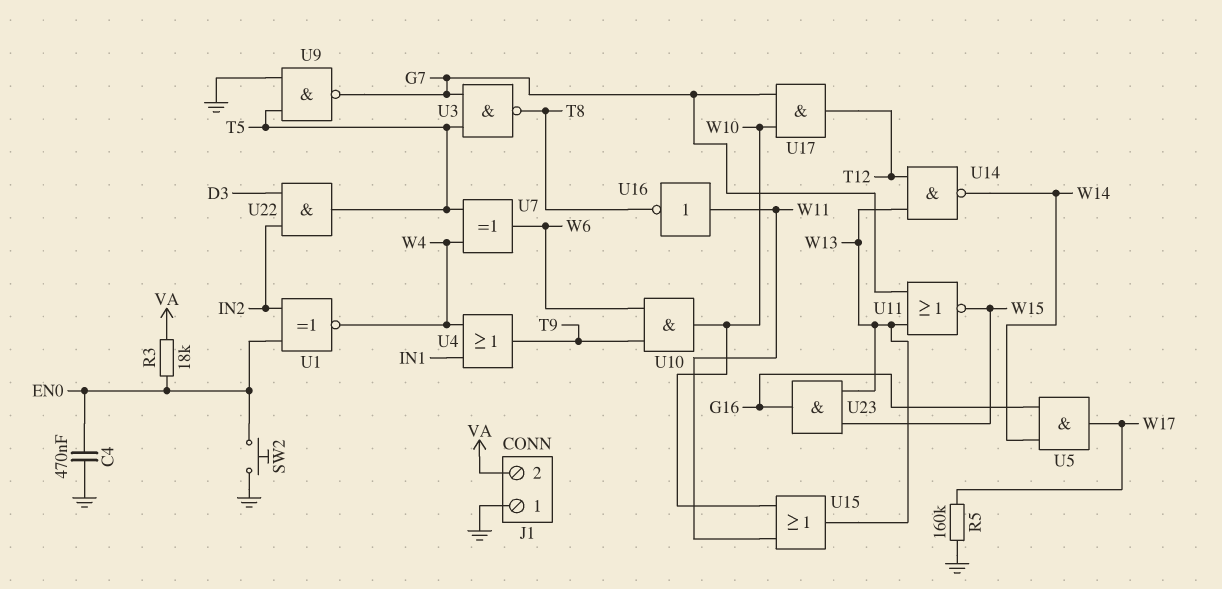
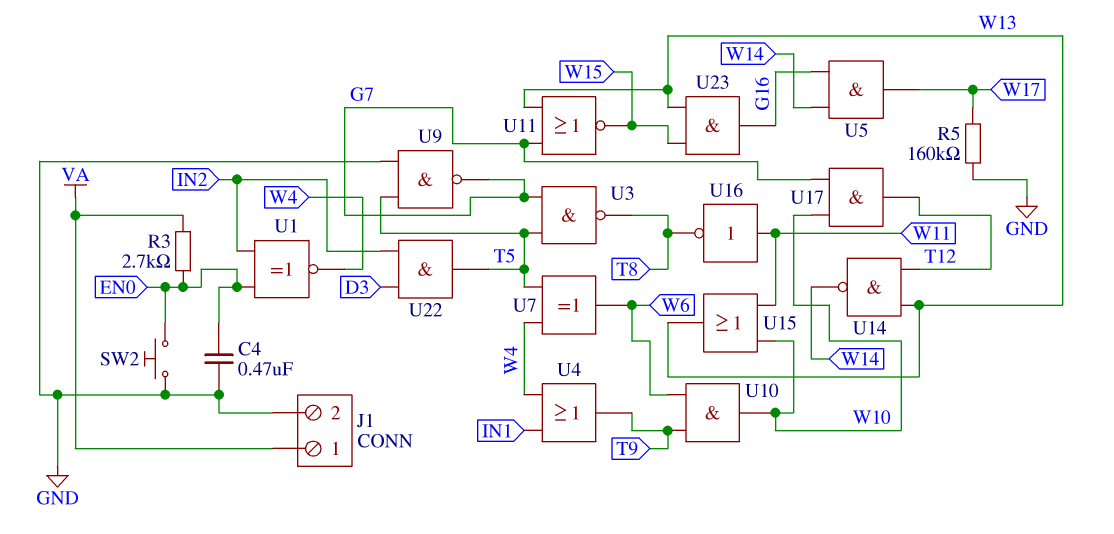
J1 pin 1: GND -> VA
J1 pin 2: VA -> GND
R3: 18k (EN0, VA) -> 2.7k (EN0, VA)

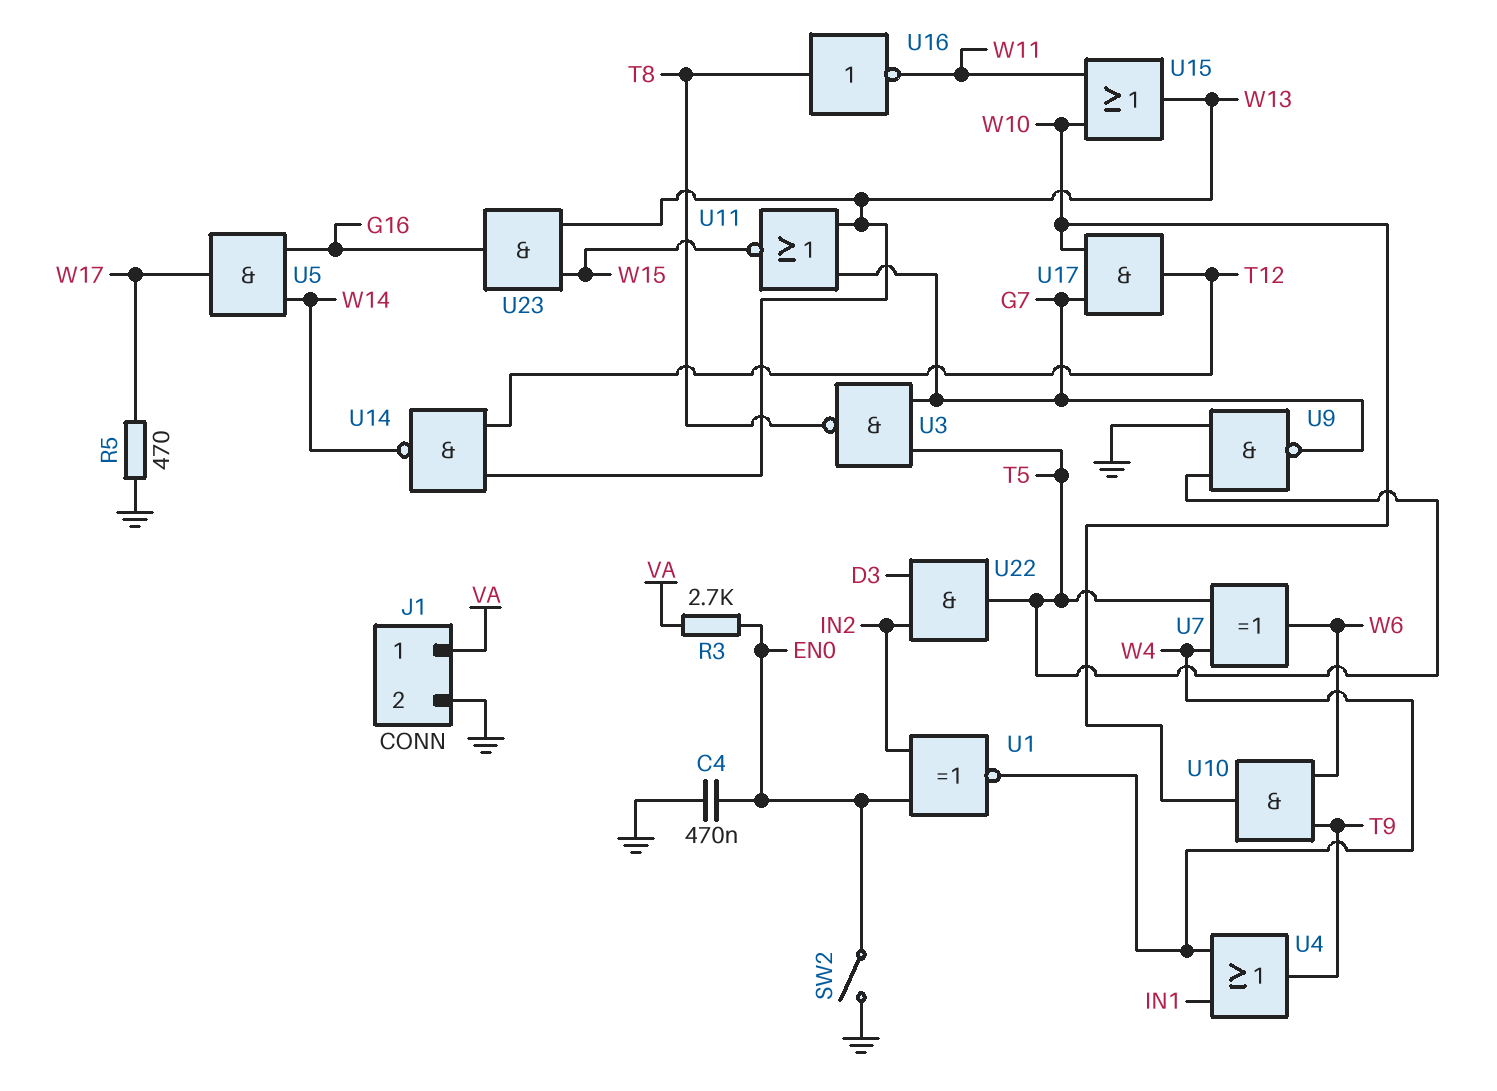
R5: 160k (GND, W17) -> 470 (GND, W17)
SW2: button (EN0, GND) -> switch (EN0, GND)
U16: NOT (in W11, out T8) -> NOT (in T8, out W11)

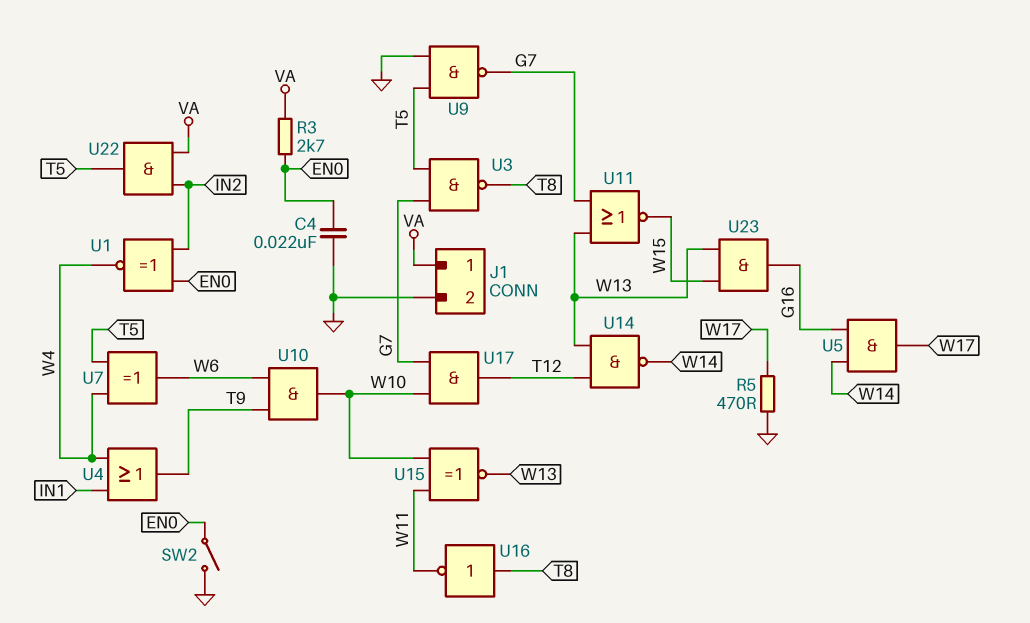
C4: 470nF (EN0, GND) -> 22nF (EN0, GND)
U15: OR (in W10, in W11, out W13) -> XNOR (in W10, in W11, out W13)
U22: AND (in D3, in IN2, out T5) -> AND (in IN2, in VA, out T5)

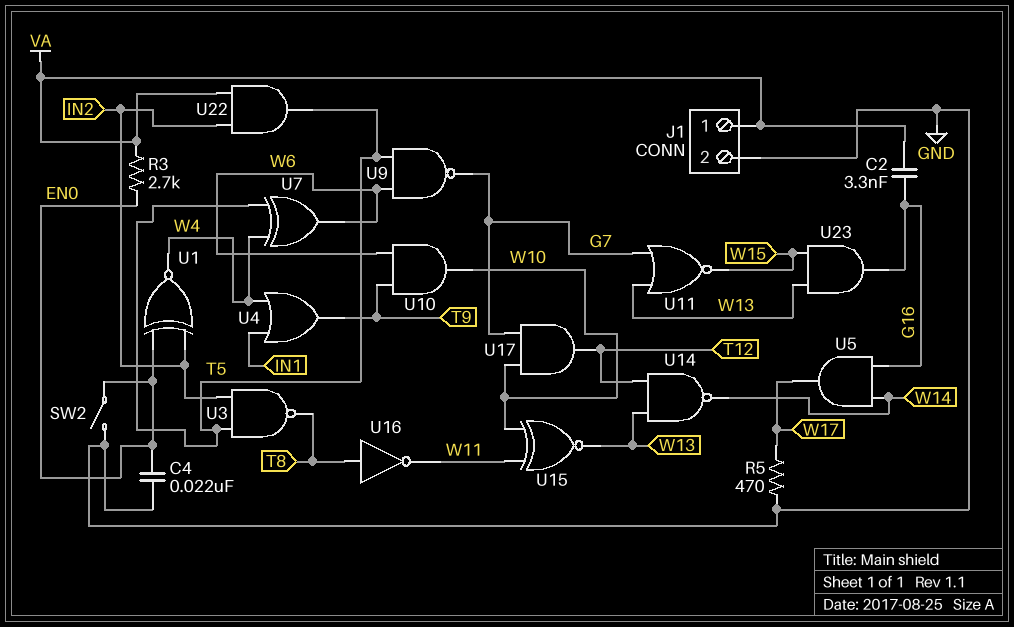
C2: none -> 3.3nF (G16, VA)
U3: NAND (in G7, in T5, out T8) -> NAND (in IN2, in T5, out T8)
U9: NAND (in GND, in T5, out G7) -> NAND (in T5, in W6, out G7)

